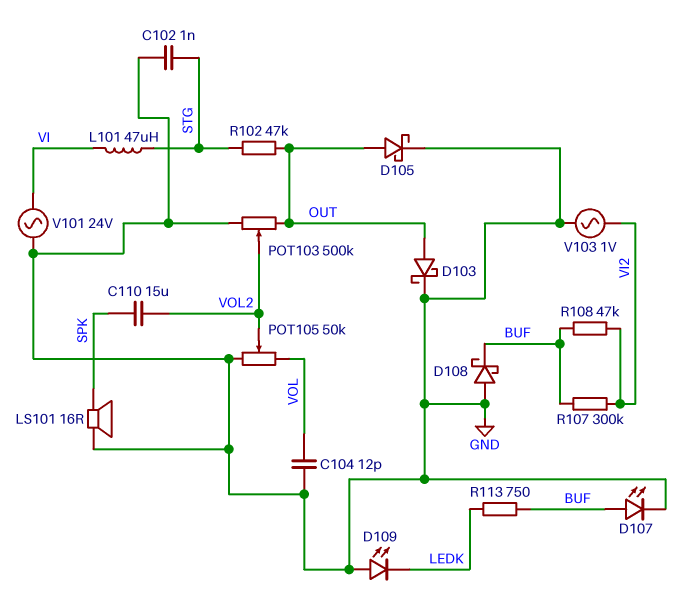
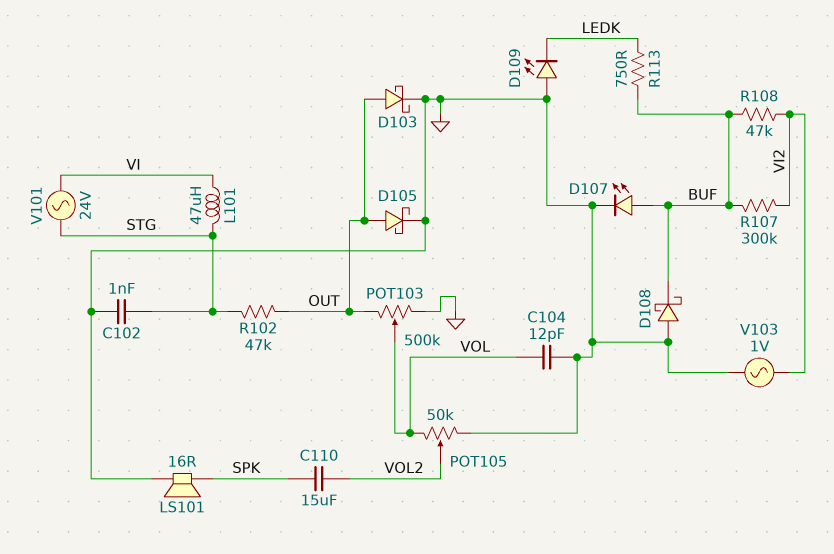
POT103: 500k (GND, OUT, wiper VOL2) -> 500k (GND, OUT, wiper VOL)
V101: AC 24V (GND, VI) -> AC 24V (STG, VI)

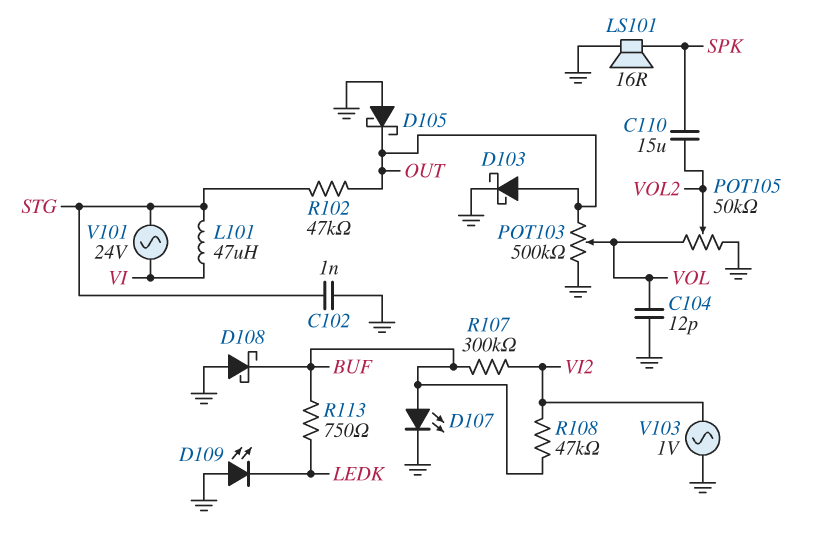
D105: schottky (A OUT, K GND) -> schottky (A GND, K OUT)

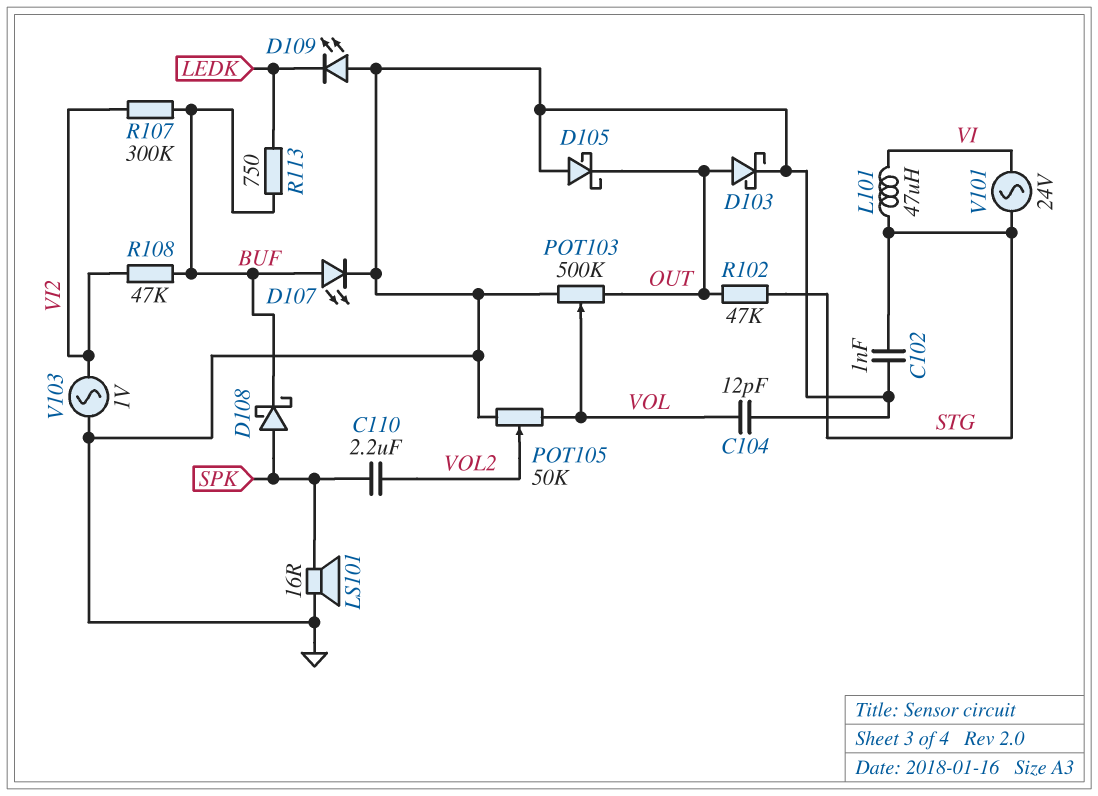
C110: 15uF (SPK, VOL2) -> 2.2uF (SPK, VOL2)
D108: schottky (A GND, K BUF) -> schottky (A SPK, K BUF)

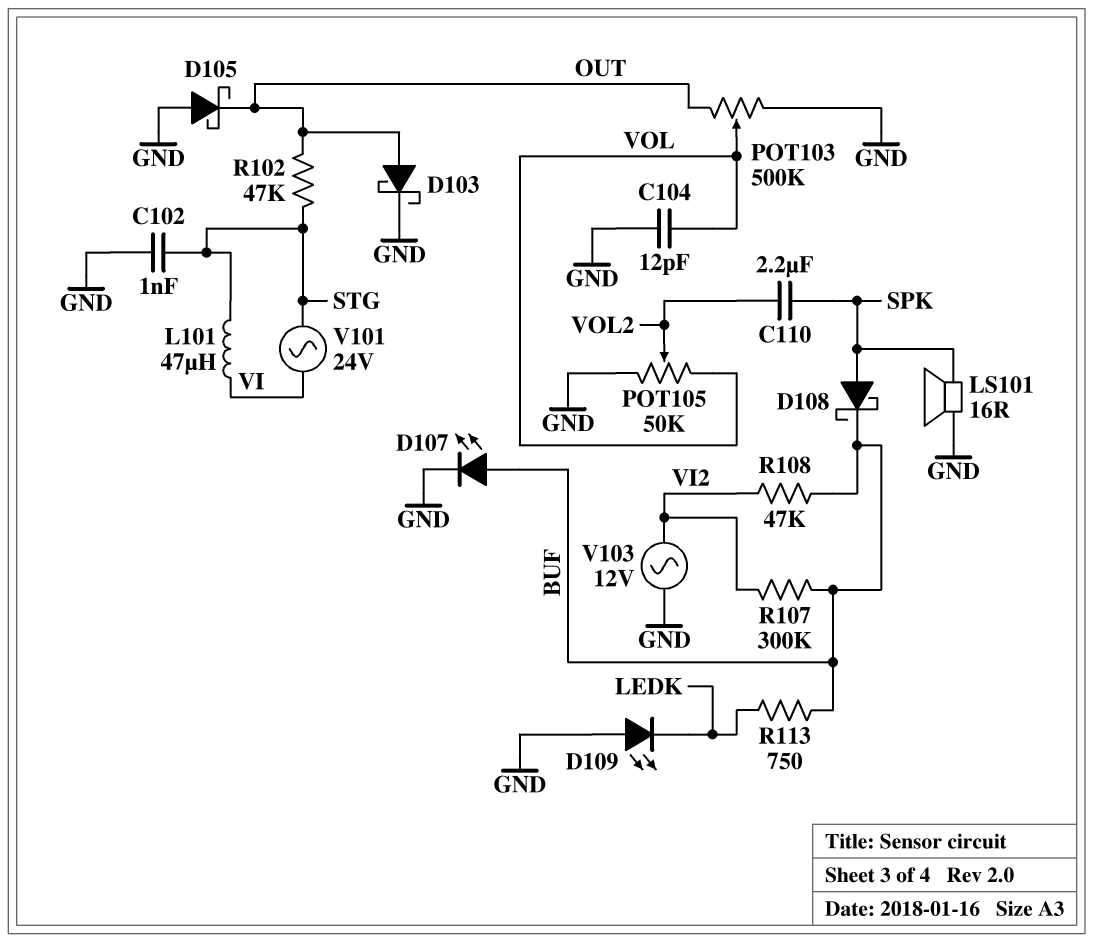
V103: AC 1V (GND, VI2) -> AC 12V (GND, VI2)

